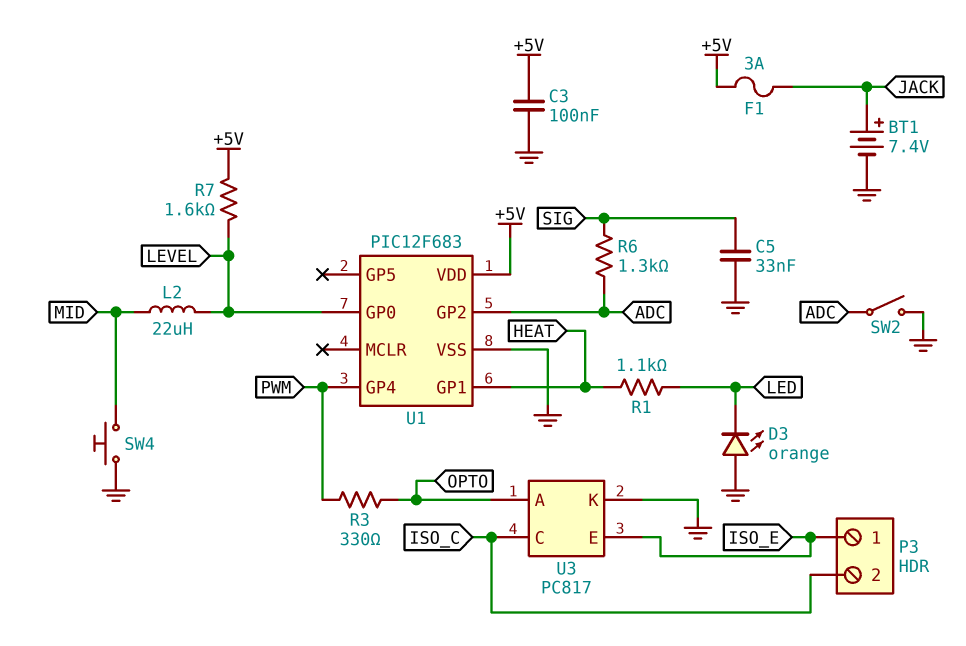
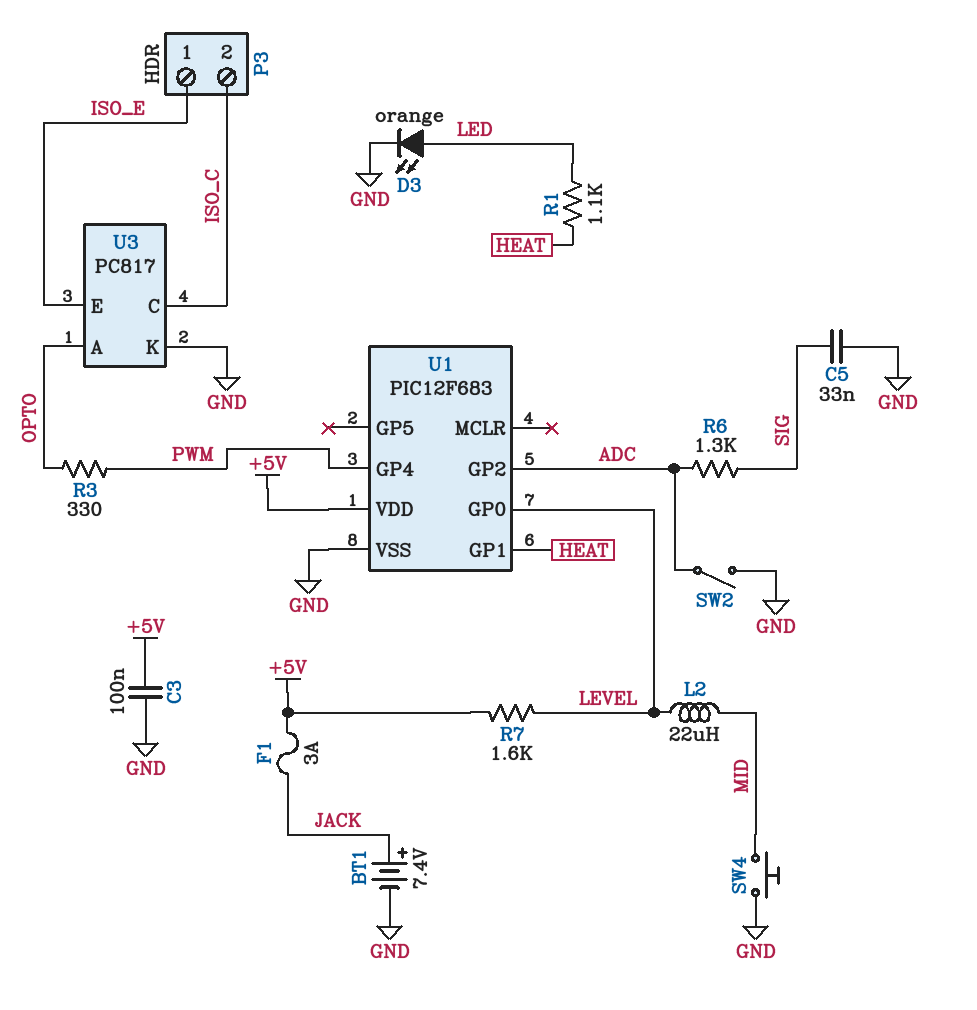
D3: LED orange (A GND, K LED) -> LED orange (A LED, K GND)

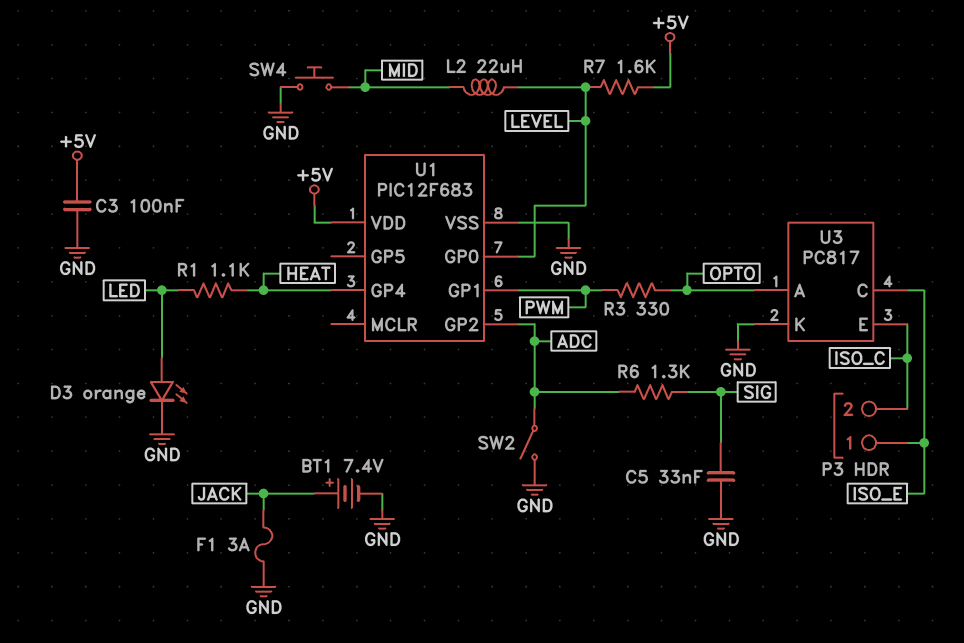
F1: 3A (+5V, JACK) -> 3A (GND, JACK)
U1 pin GP1: HEAT -> PWM
U1 pin GP4: PWM -> HEAT
U3 pin C: ISO_C -> ISO_E
U3 pin E: ISO_E -> ISO_C

